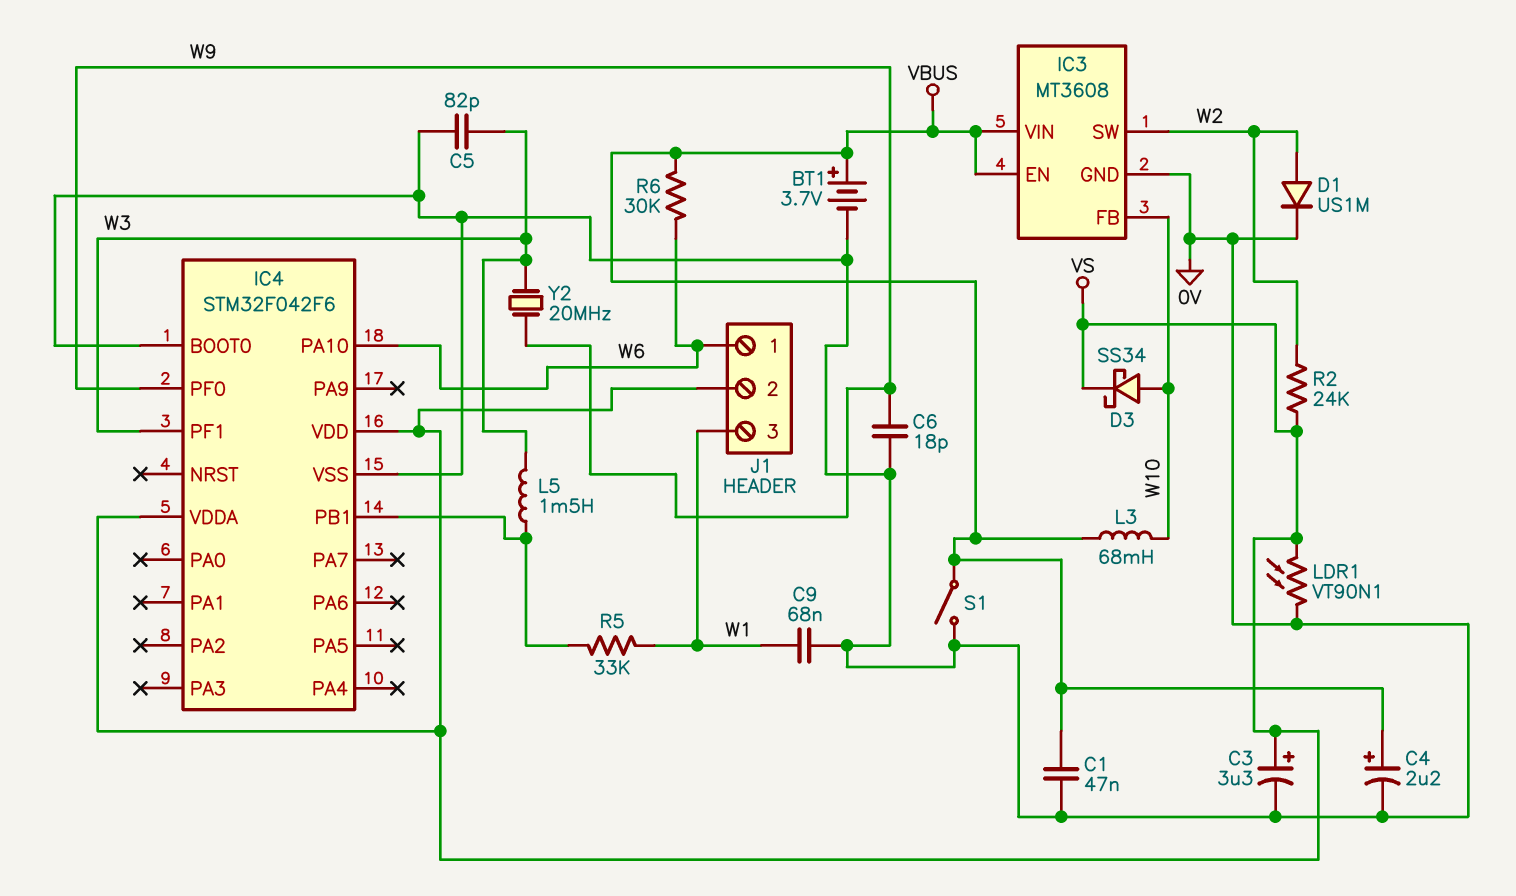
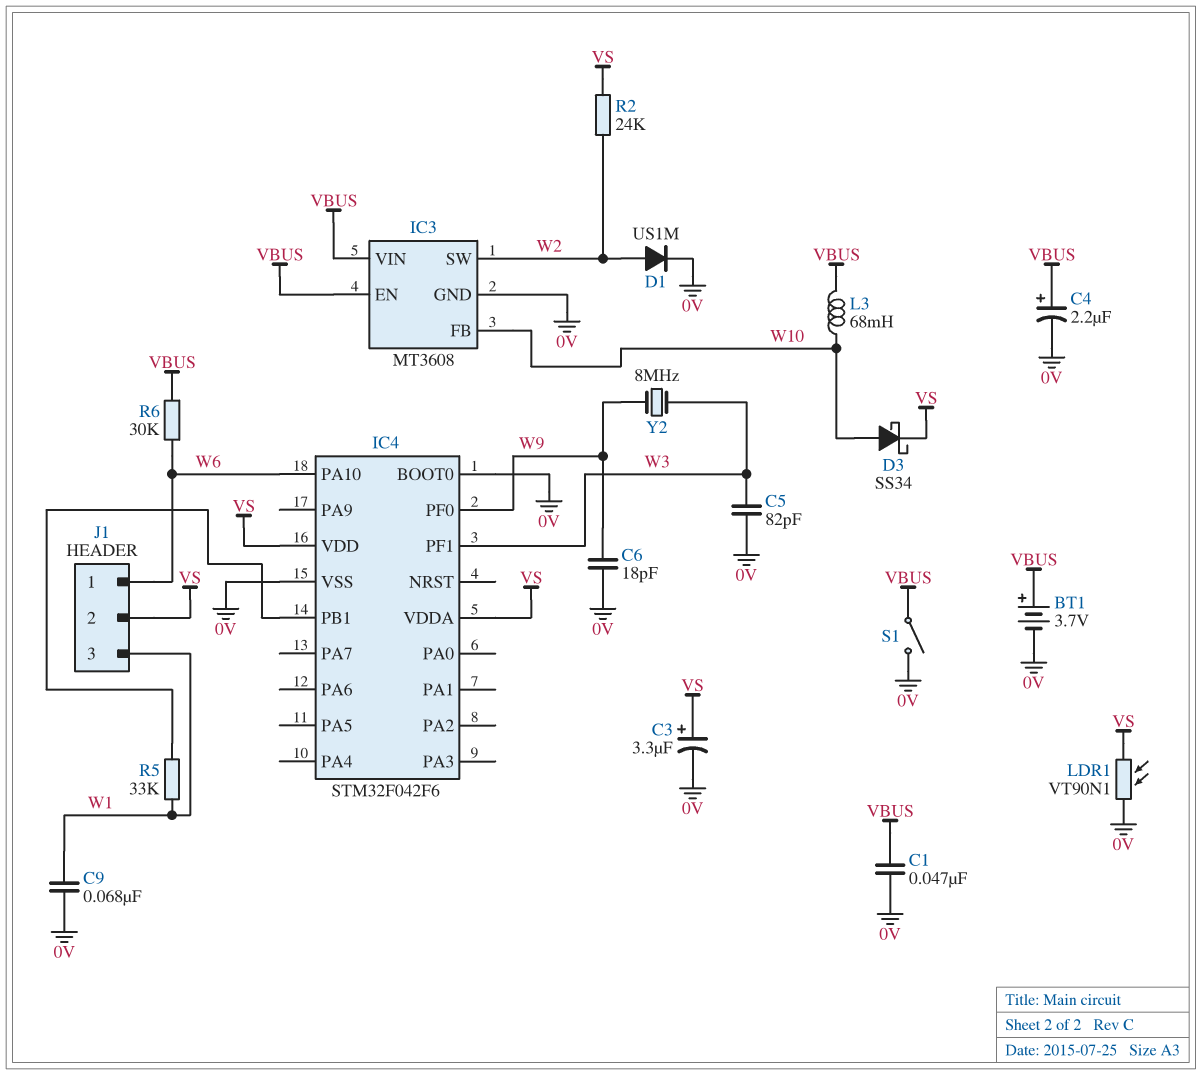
L5: 1.5mH (IC4/PB1, W3) -> none
Y2: 20MHz (W3, W9) -> 8MHz (W3, W9)

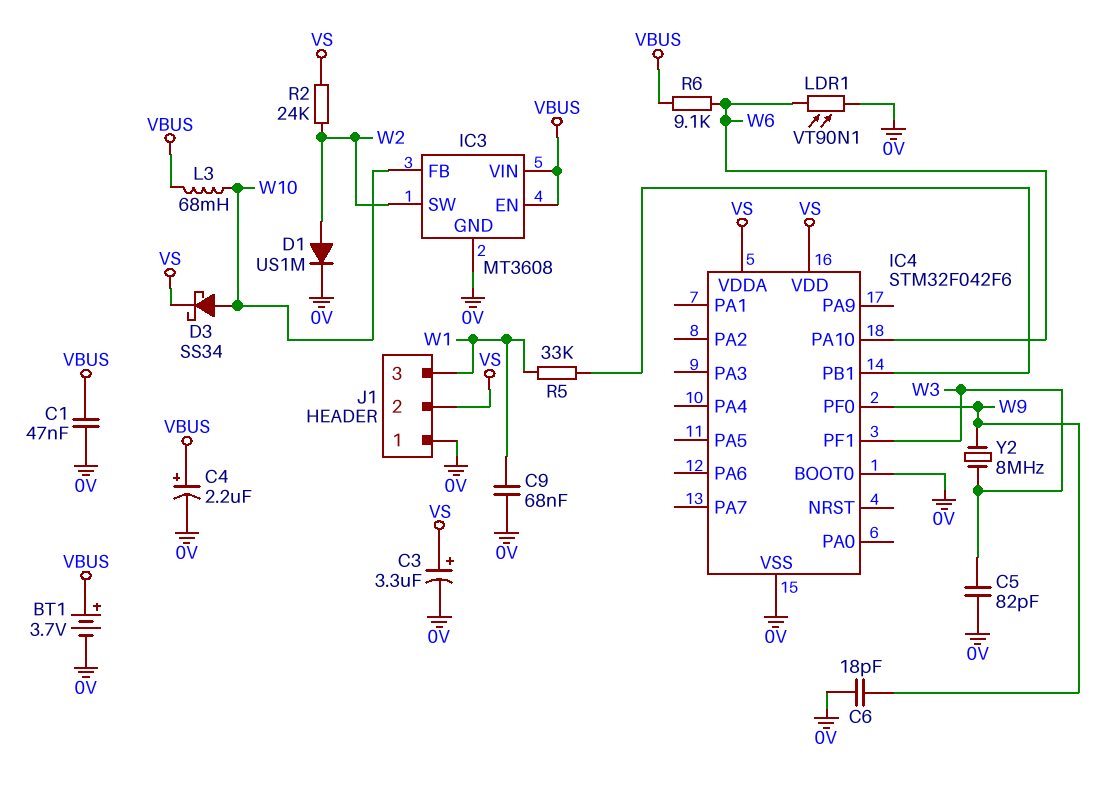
J1 pin 1: W6 -> 0V
LDR1: VT90N1 (0V, VS) -> VT90N1 (0V, W6)
R6: 30k (VBUS, W6) -> 9.1k (VBUS, W6)
S1: switch (0V, VBUS) -> none

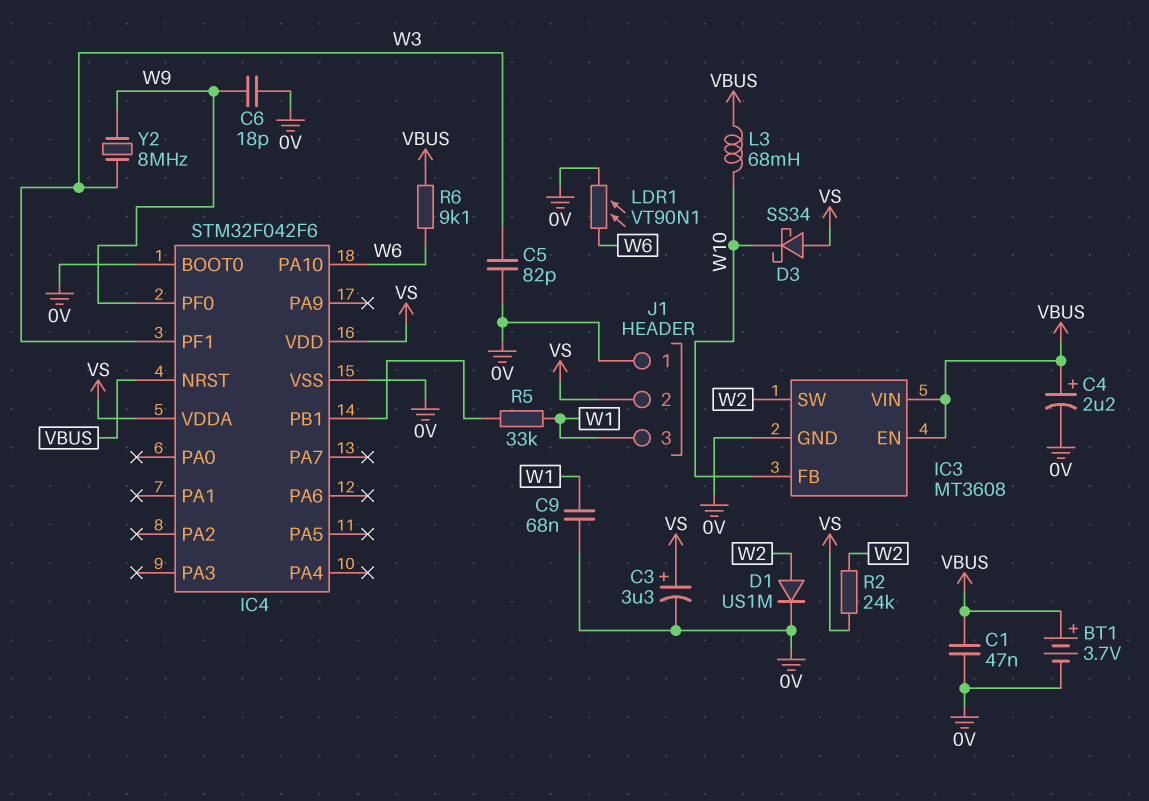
D3: schottky SS34 (A W10, K VS) -> schottky SS34 (A VS, K W10)
IC4 pin NRST: none -> VBUS

